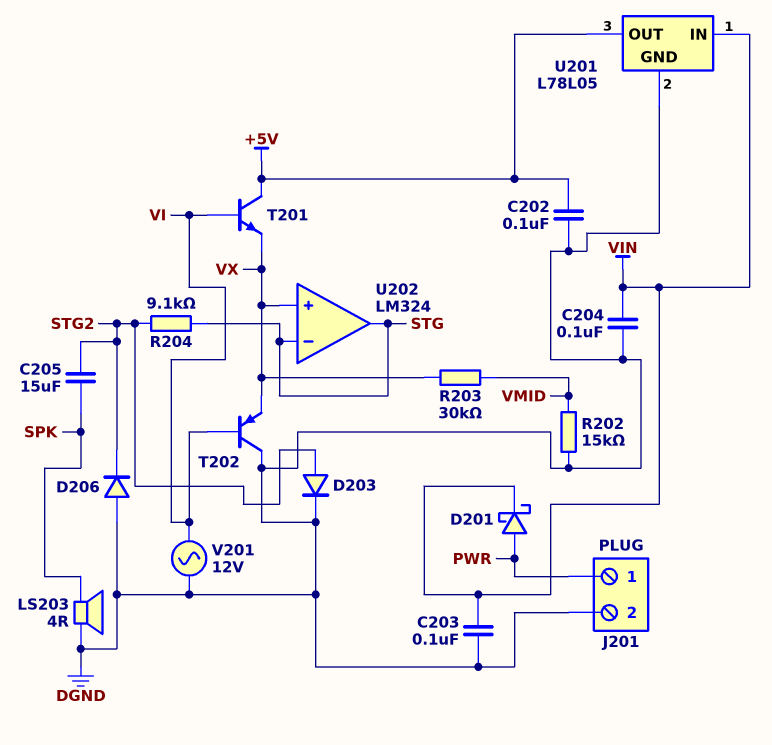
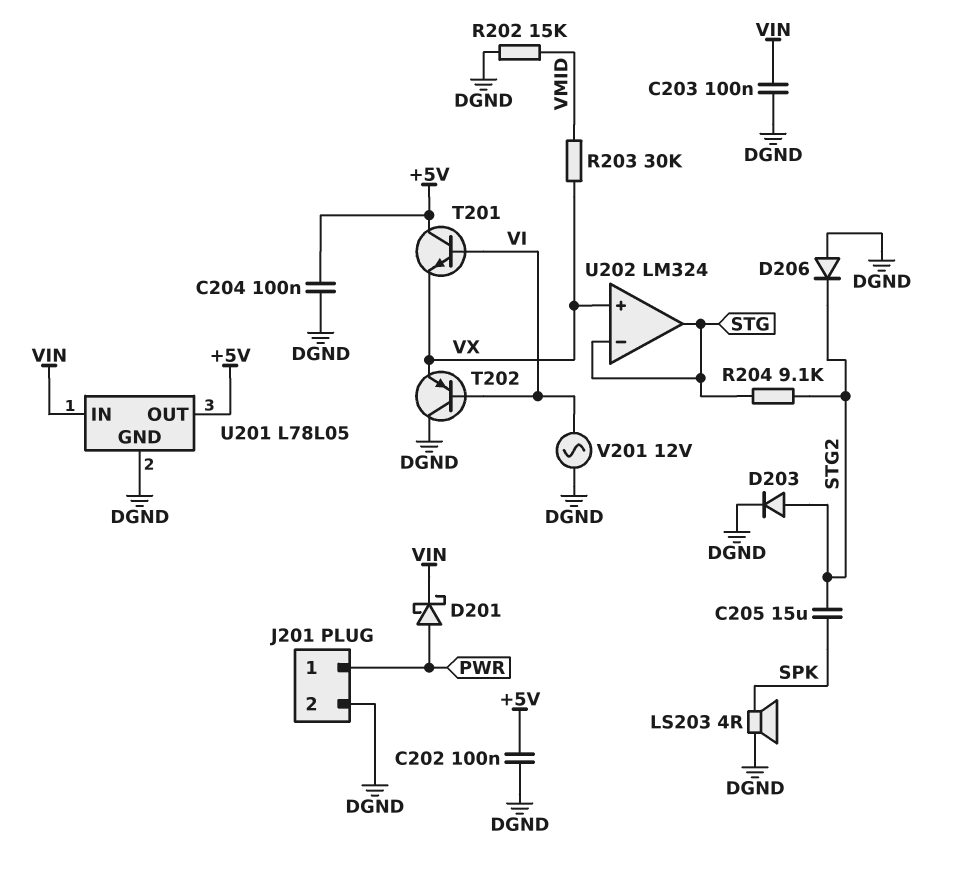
C204: 100nF (DGND, VIN) -> 100nF (+5V, DGND)

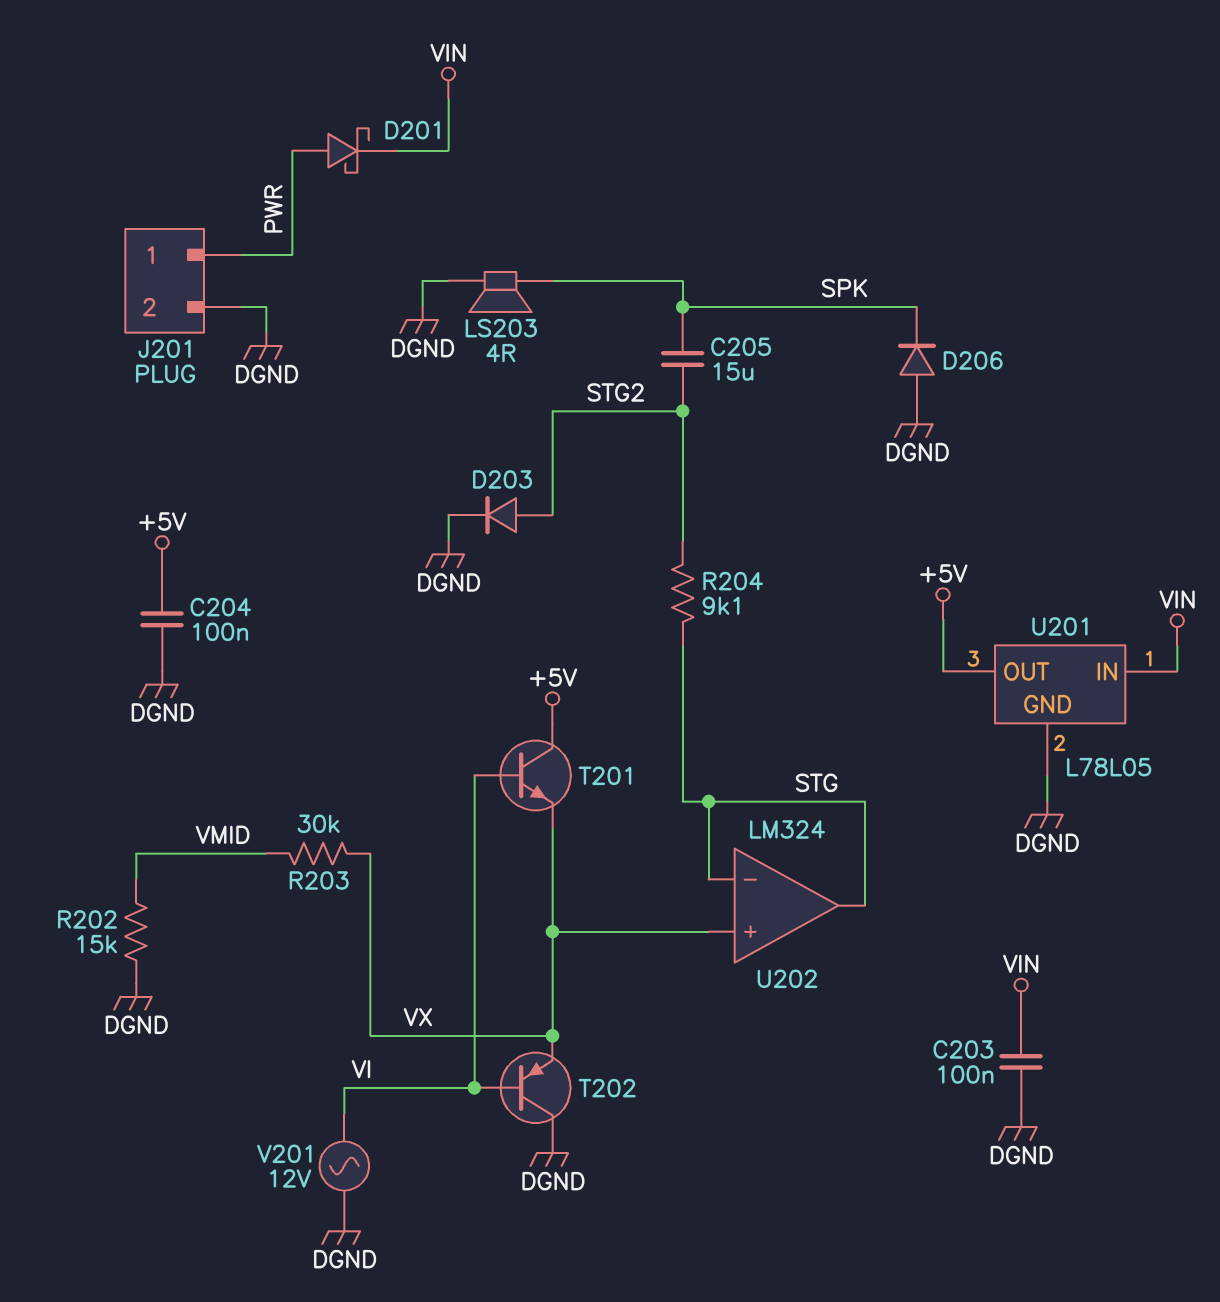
C202: 100nF (+5V, DGND) -> none
D206: diode (A DGND, K STG2) -> diode (A DGND, K SPK)

